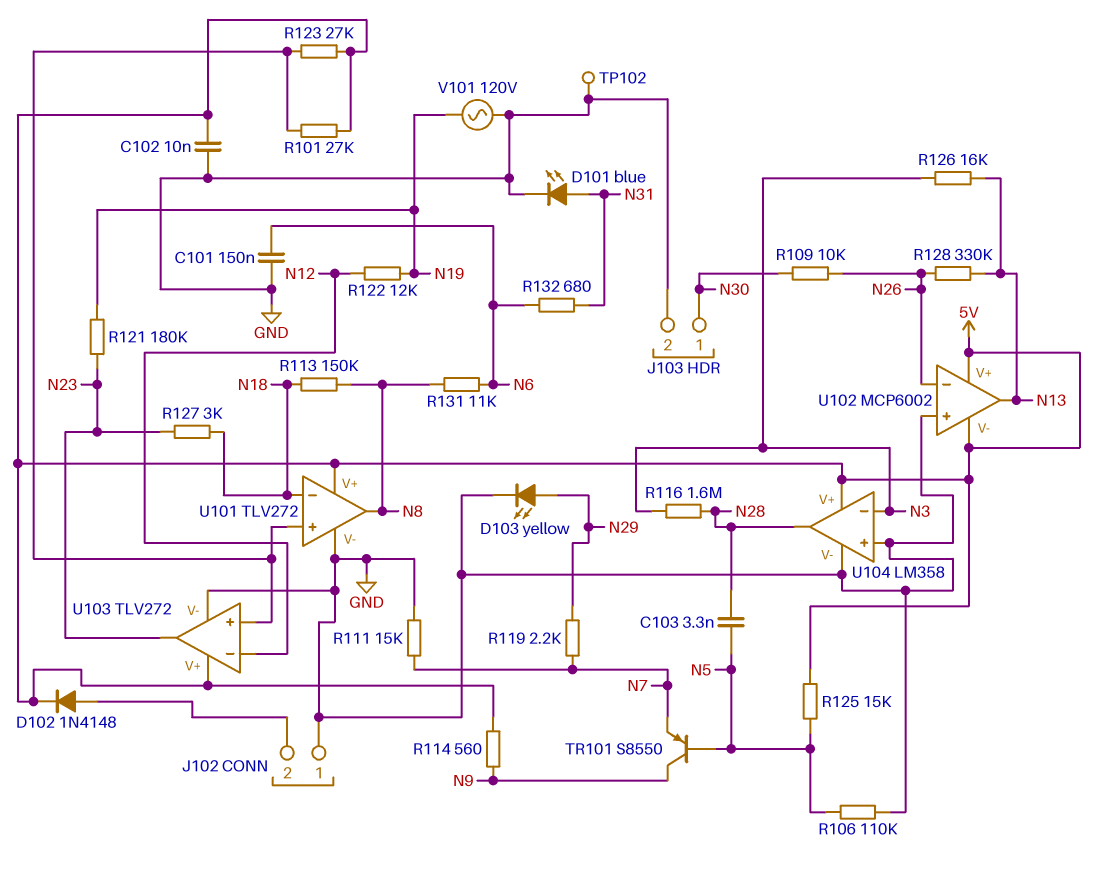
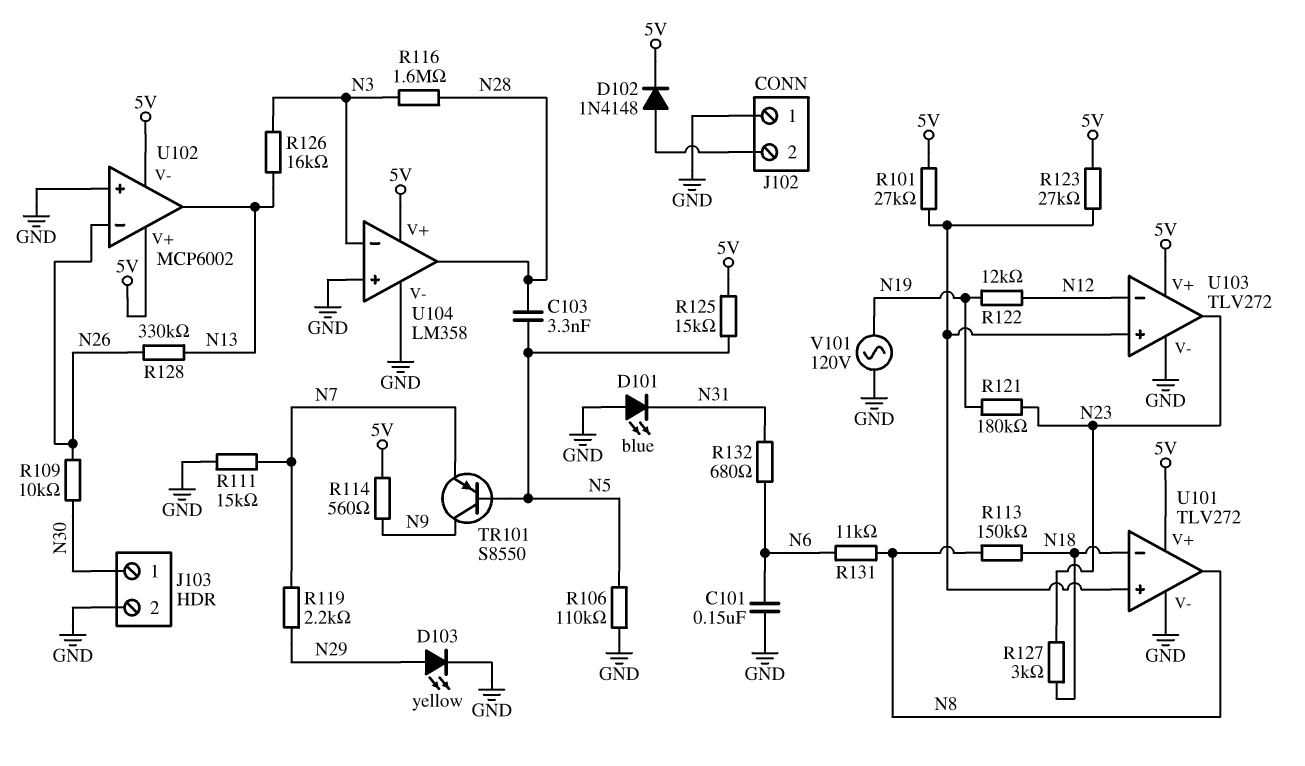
C102: 10nF (5V, GND) -> none
D101: LED blue (A N31, K GND) -> LED blue (A GND, K N31)
TP102: test point (GND) -> none

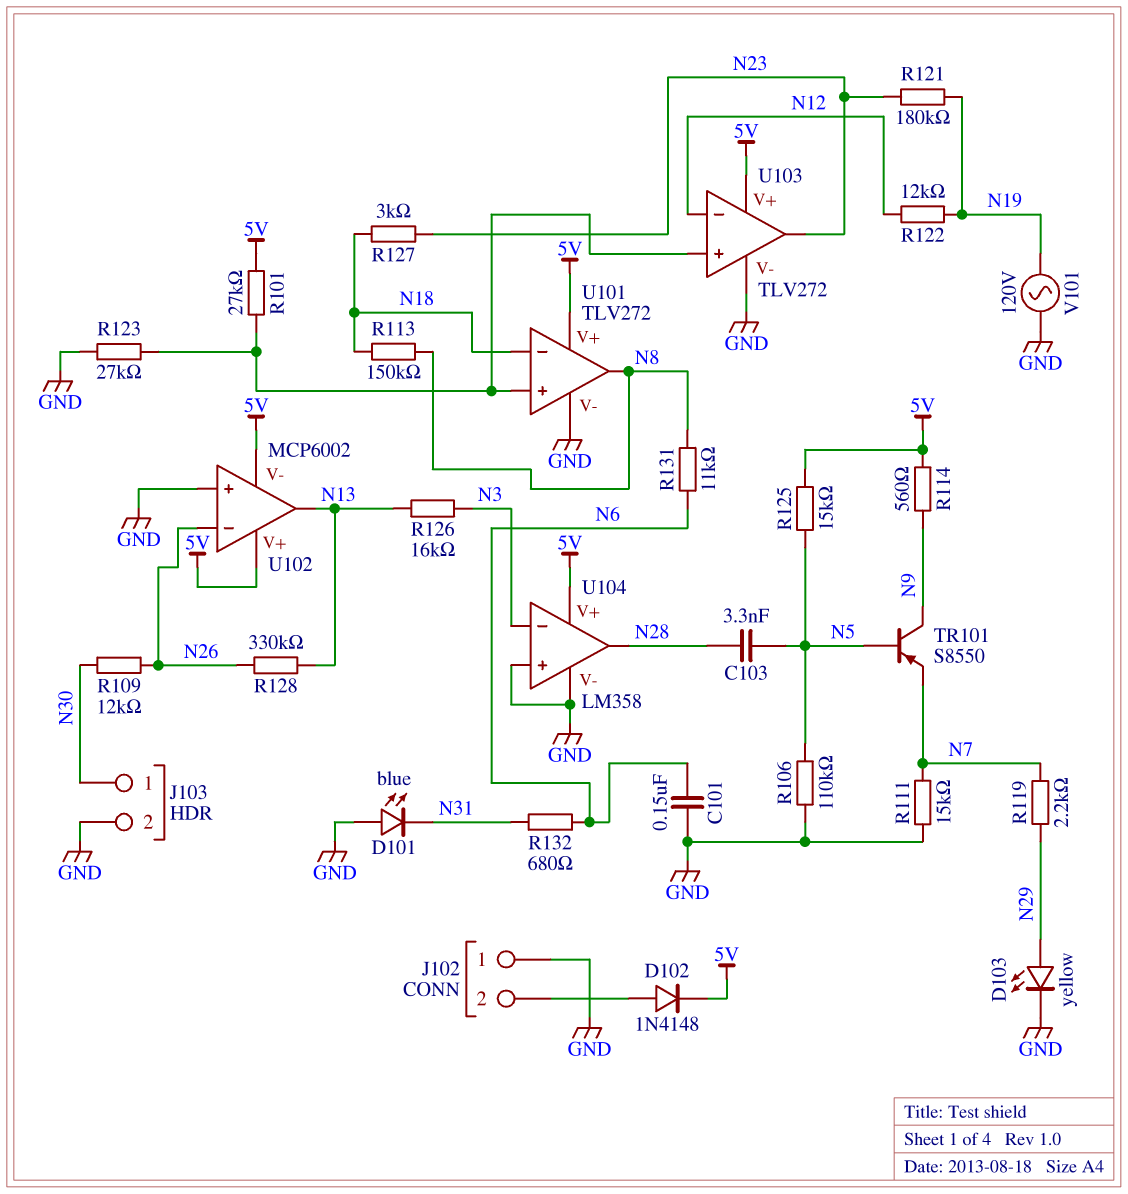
R109: 10k (N26, N30) -> 12k (N26, N30)
R116: 1.6M (N3, N28) -> none
R123: 27k (5V, U101/in+) -> 27k (GND, U101/in+)

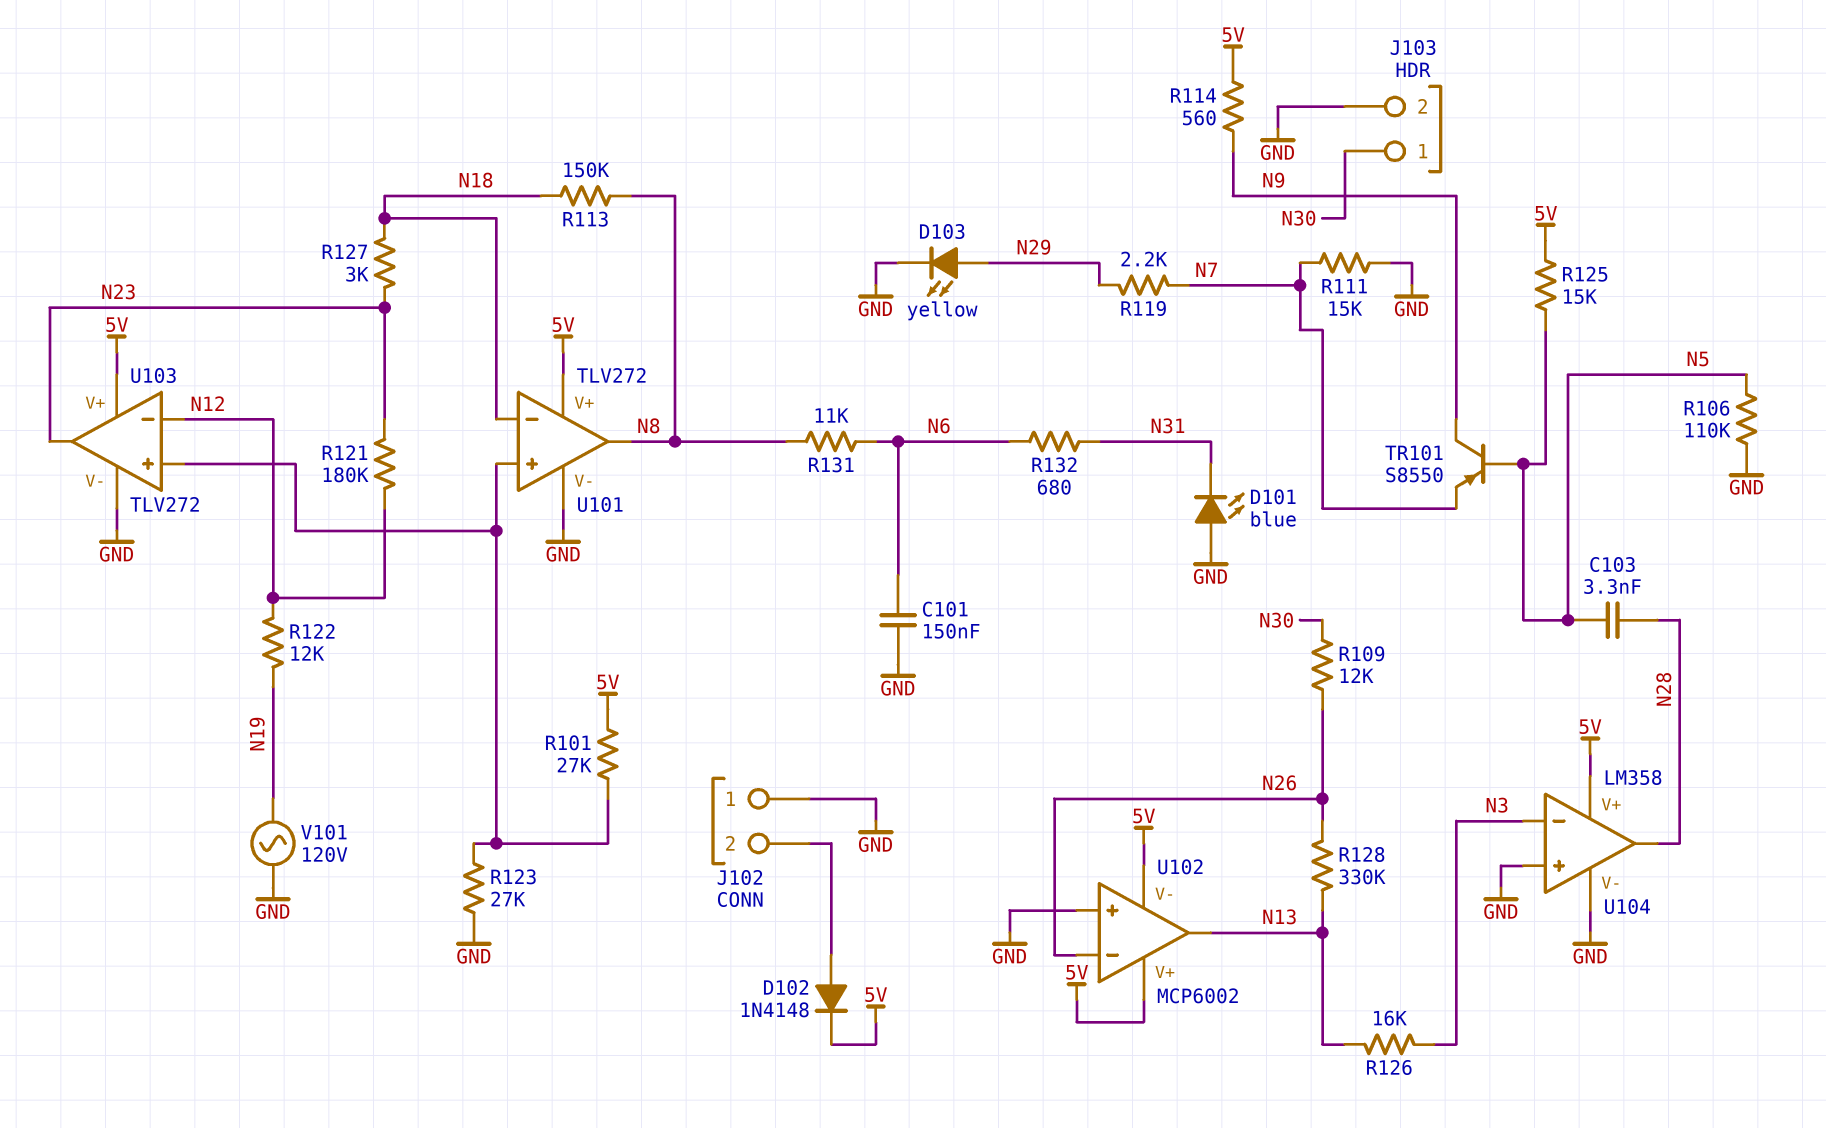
R121: 180k (N19, N23) -> 180k (N12, N23)

